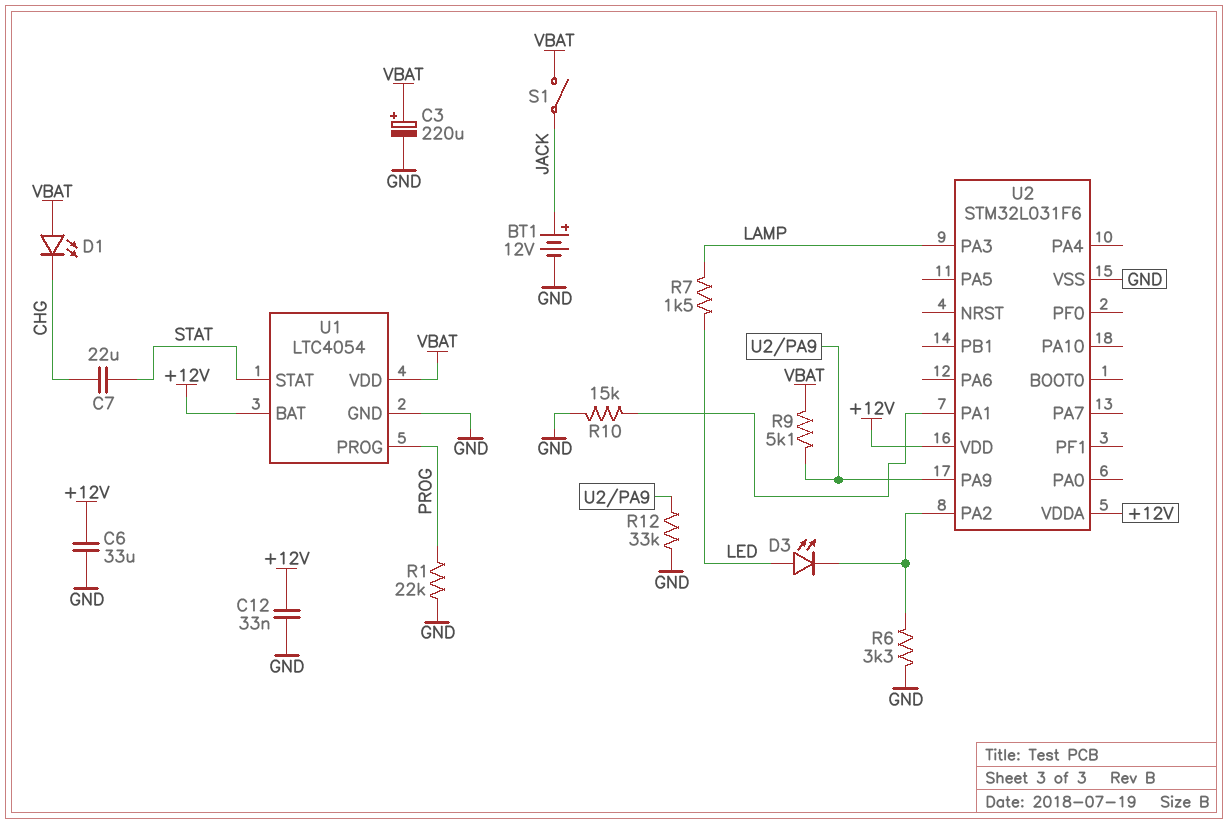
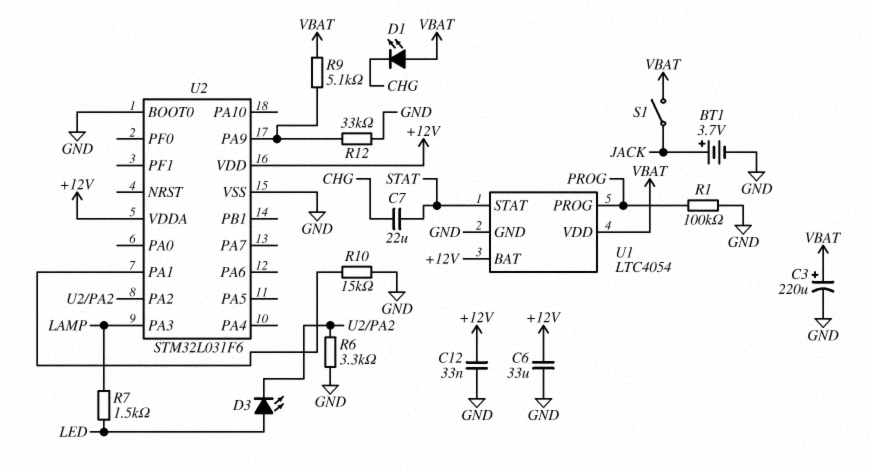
BT1: 12V (plus JACK, minus GND) -> 3.7V (plus JACK, minus GND)
R1: 22k (GND, PROG) -> 100k (GND, PROG)
U2 pin BOOT0: none -> GND

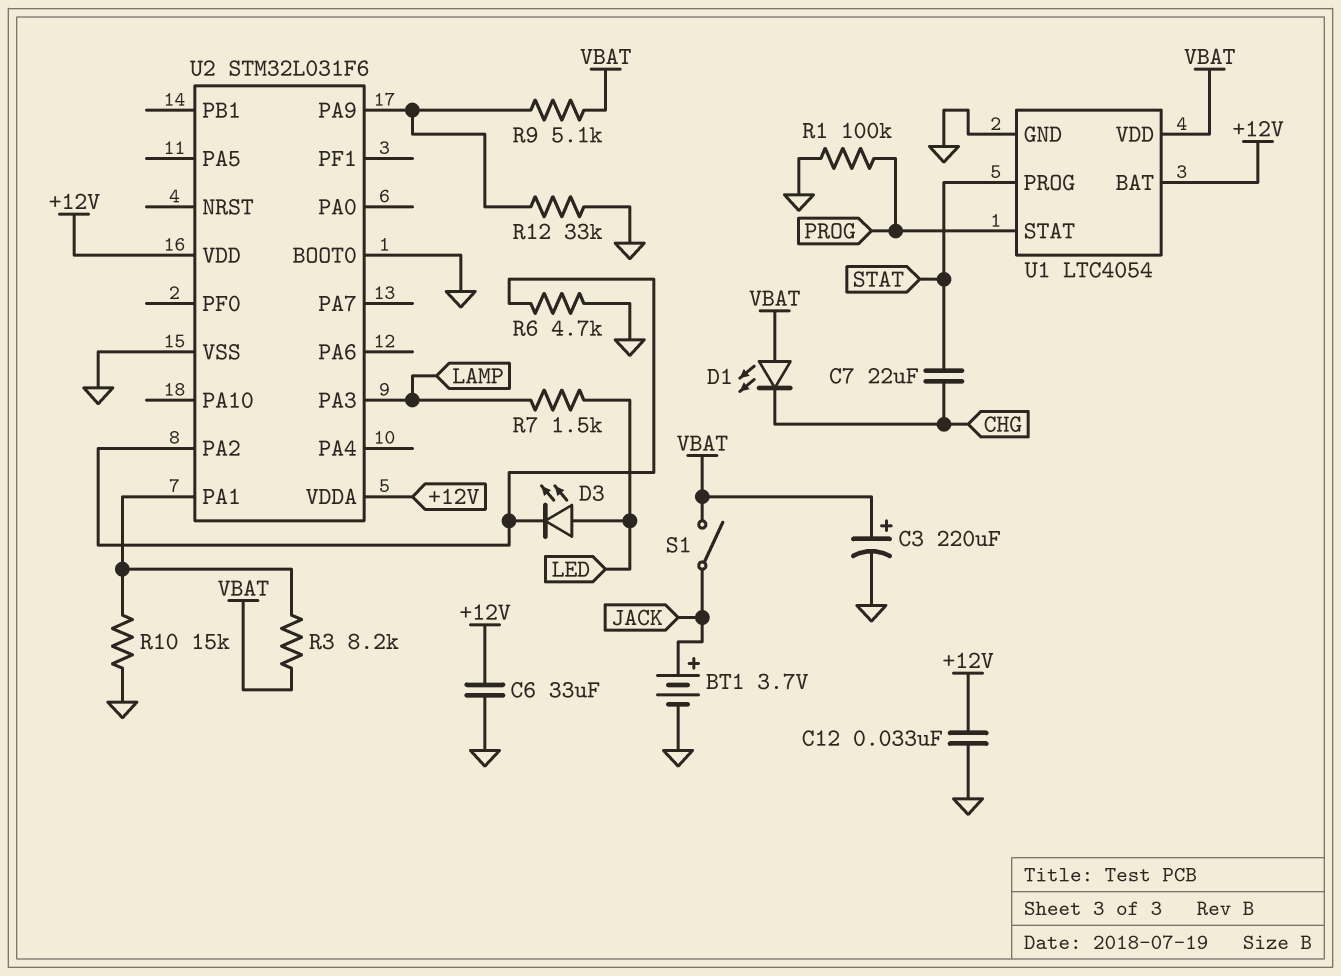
R3: none -> 8.2k (U2/PA1, VBAT)
R6: 3.3k (GND, U2/PA2) -> 4.7k (GND, U2/PA2)
U1 pin PROG: PROG -> STAT
U1 pin STAT: STAT -> PROG

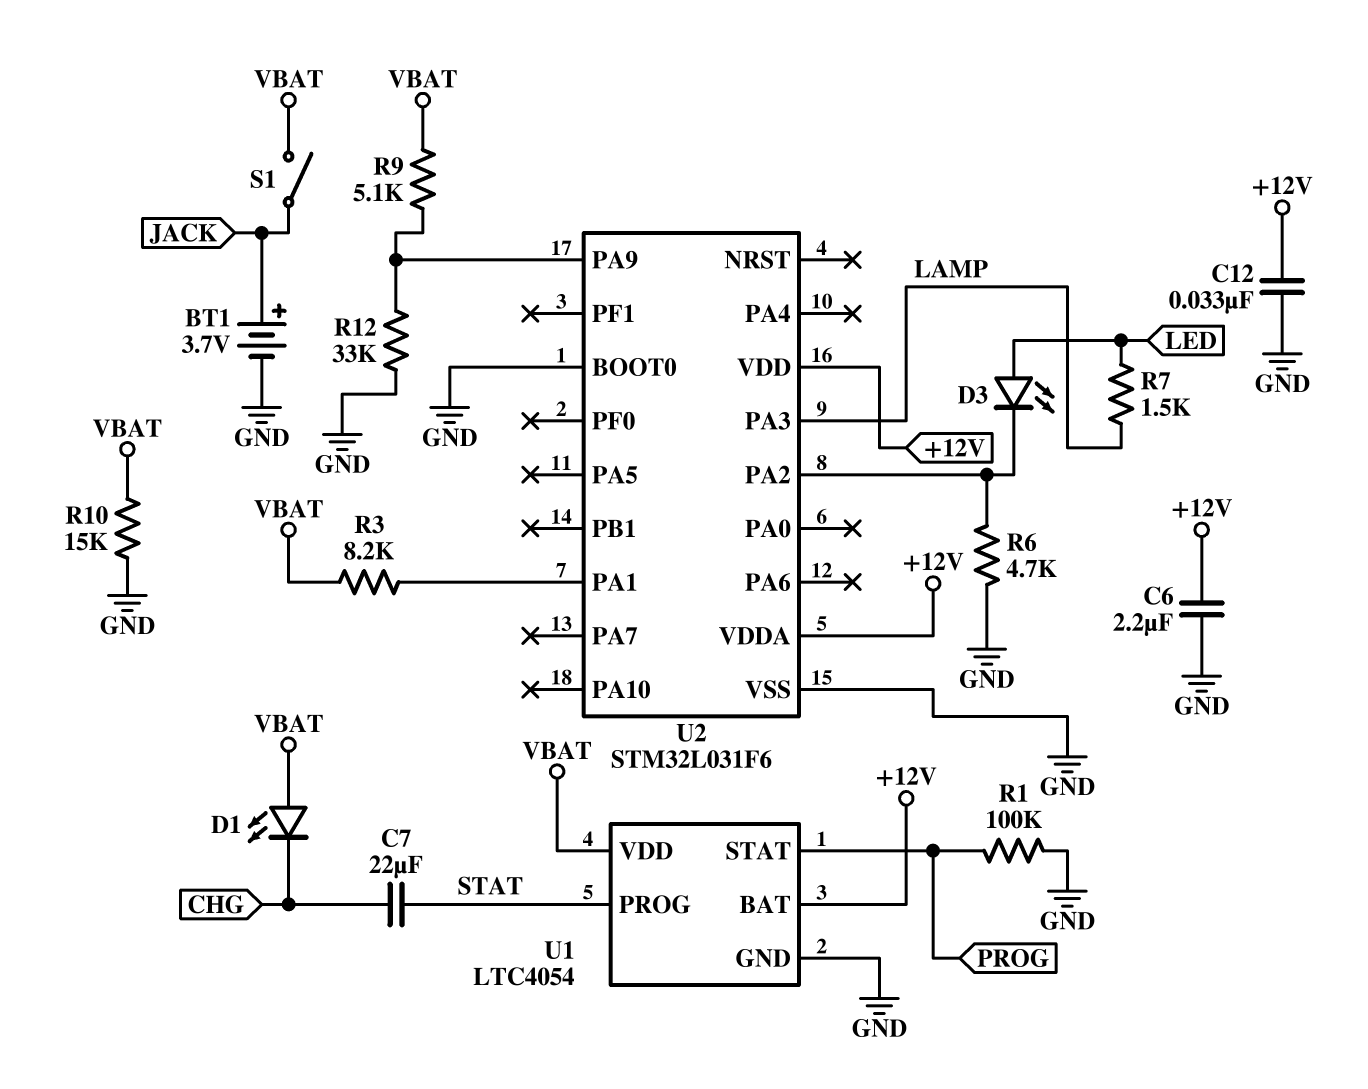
C3: 220uF (plus VBAT, minus GND) -> none
C6: 33uF (+12V, GND) -> 2.2uF (+12V, GND)
R10: 15k (GND, U2/PA1) -> 15k (GND, VBAT)

